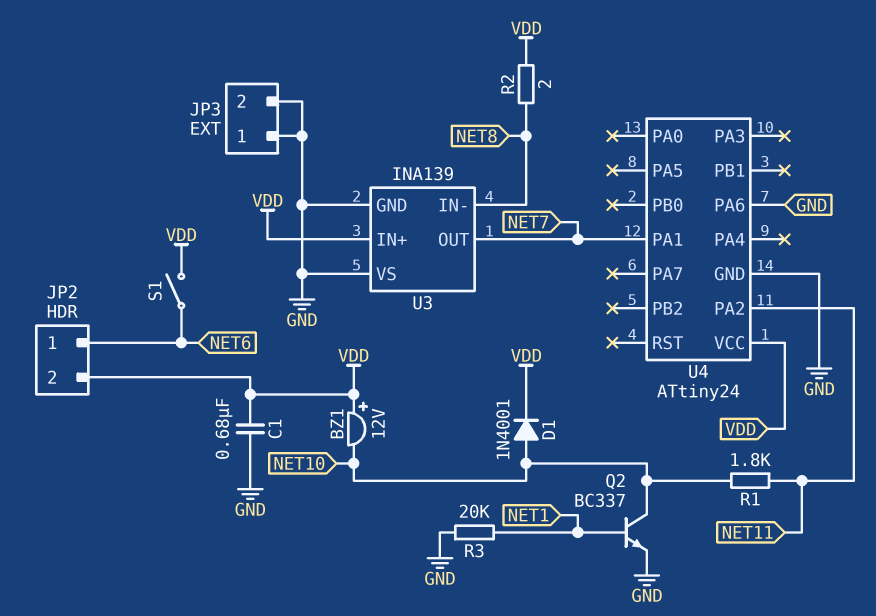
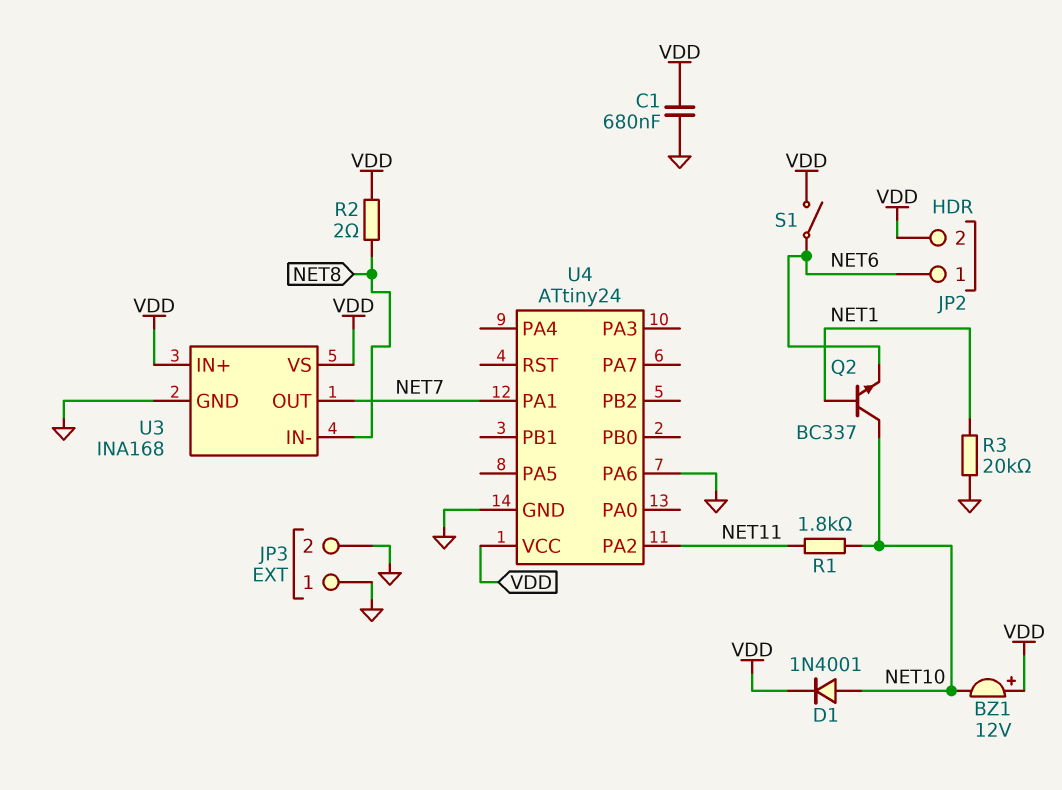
Q2: NPN BC337 (B NET1, C NET10, E GND) -> NPN BC337 (B NET1, C NET10, E NET6)
U3: INA139 -> INA168
U3 pin VS: GND -> VDD

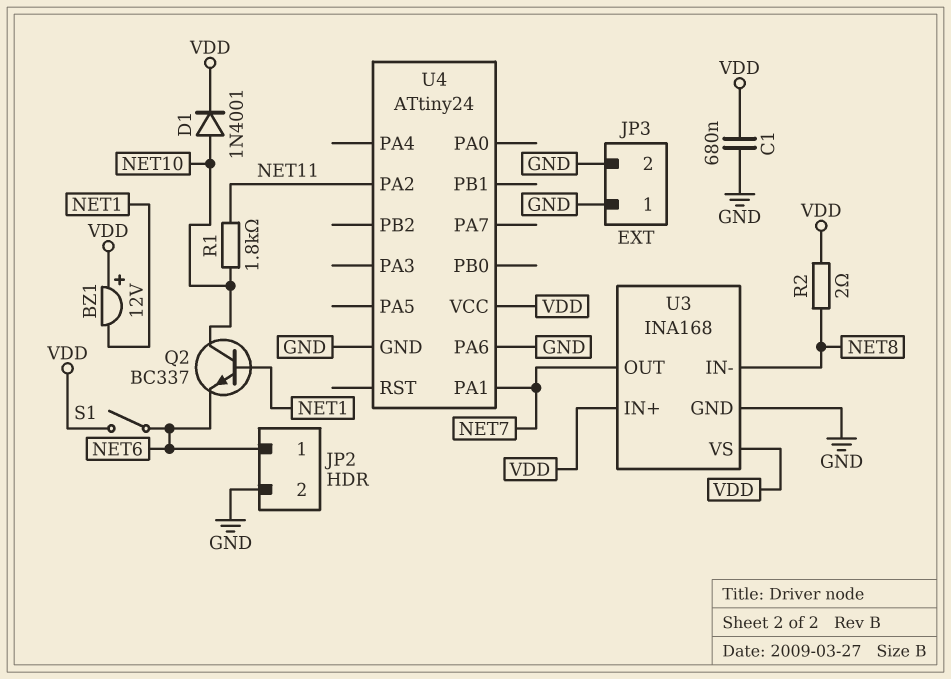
BZ1: buzzer 12V (plus VDD, minus NET10) -> buzzer 12V (plus VDD, minus NET1)
JP2 pin 2: VDD -> GND
R3: 20k (GND, NET1) -> none

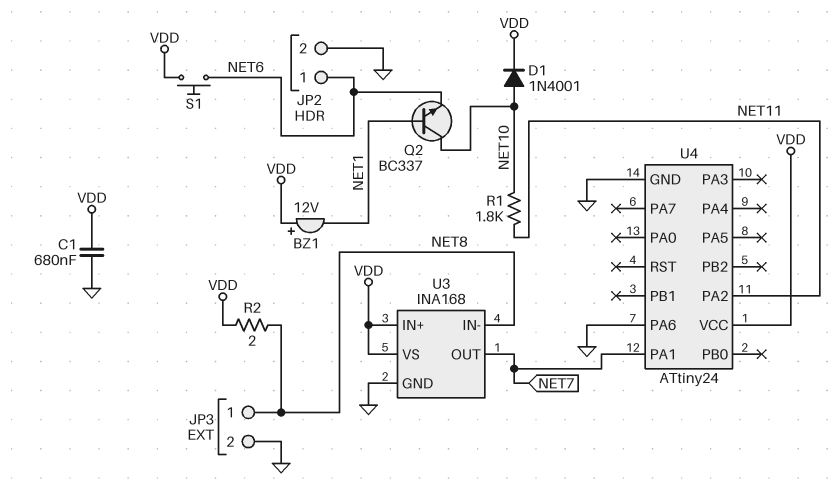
JP3 pin 1: GND -> NET8
S1: switch (NET6, VDD) -> button (NET6, VDD)

